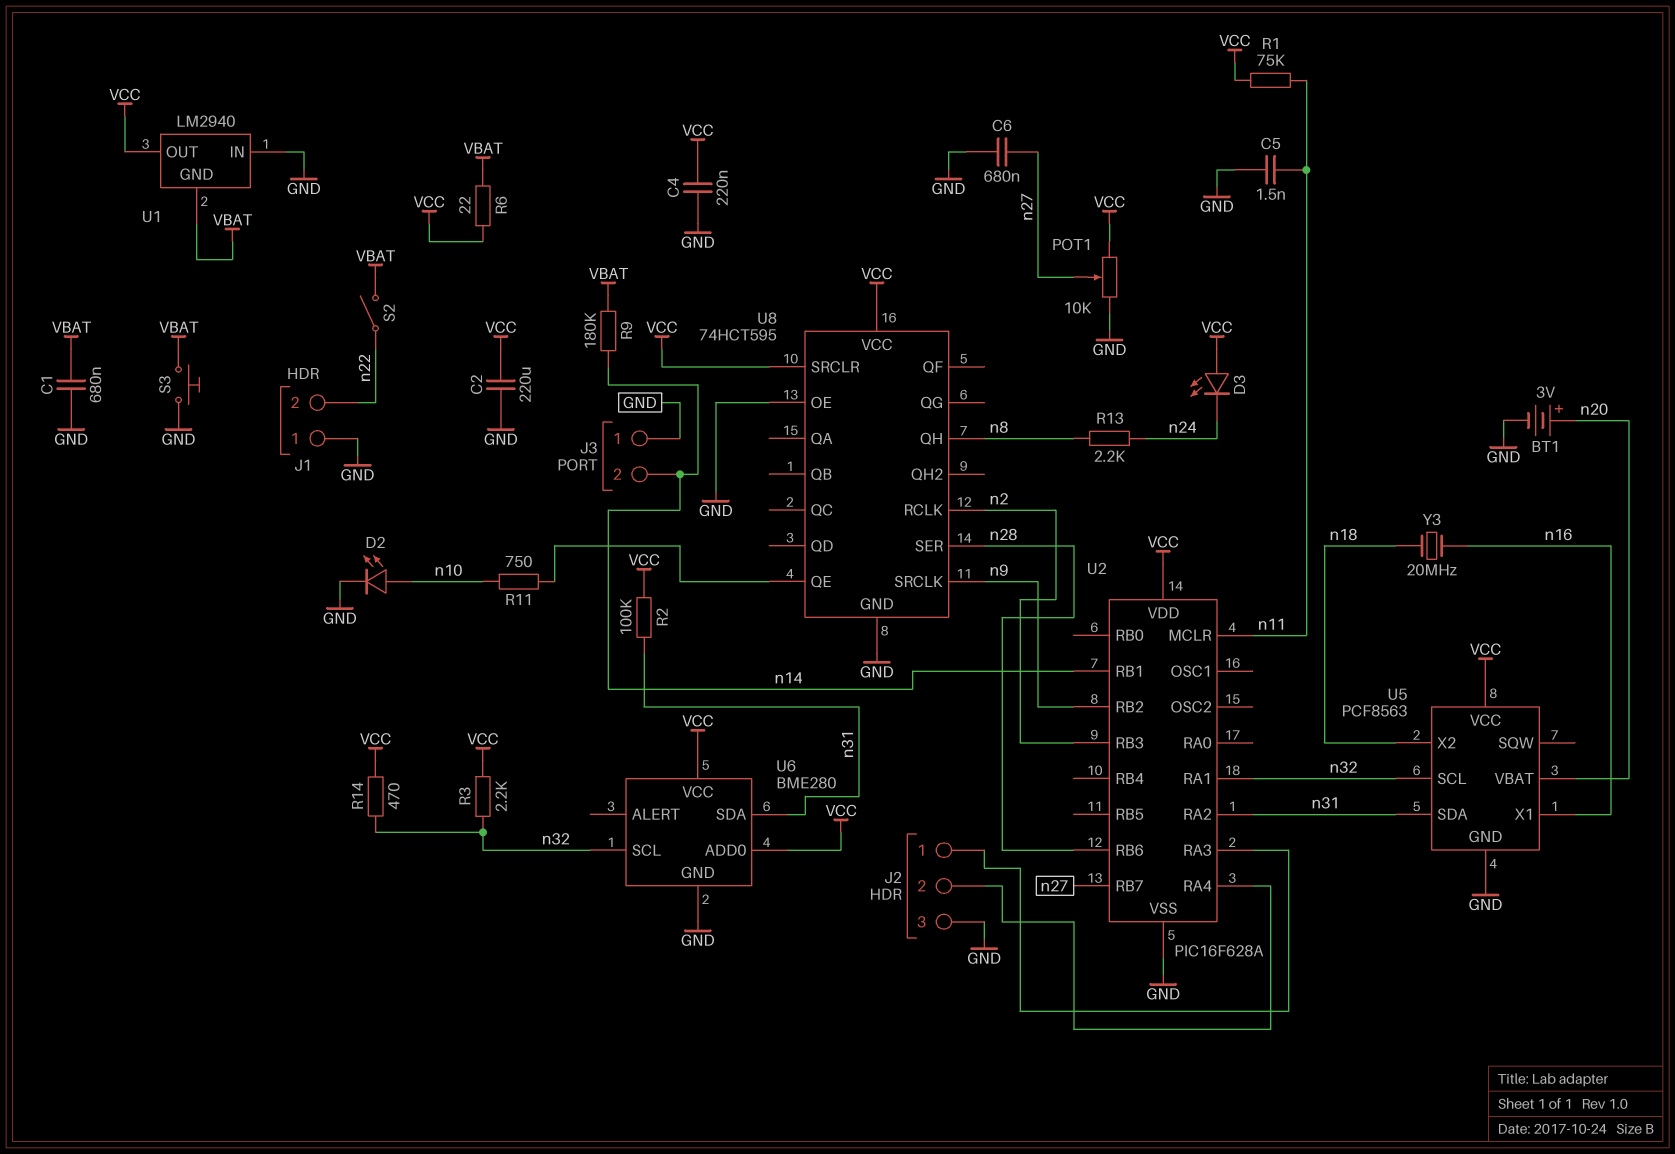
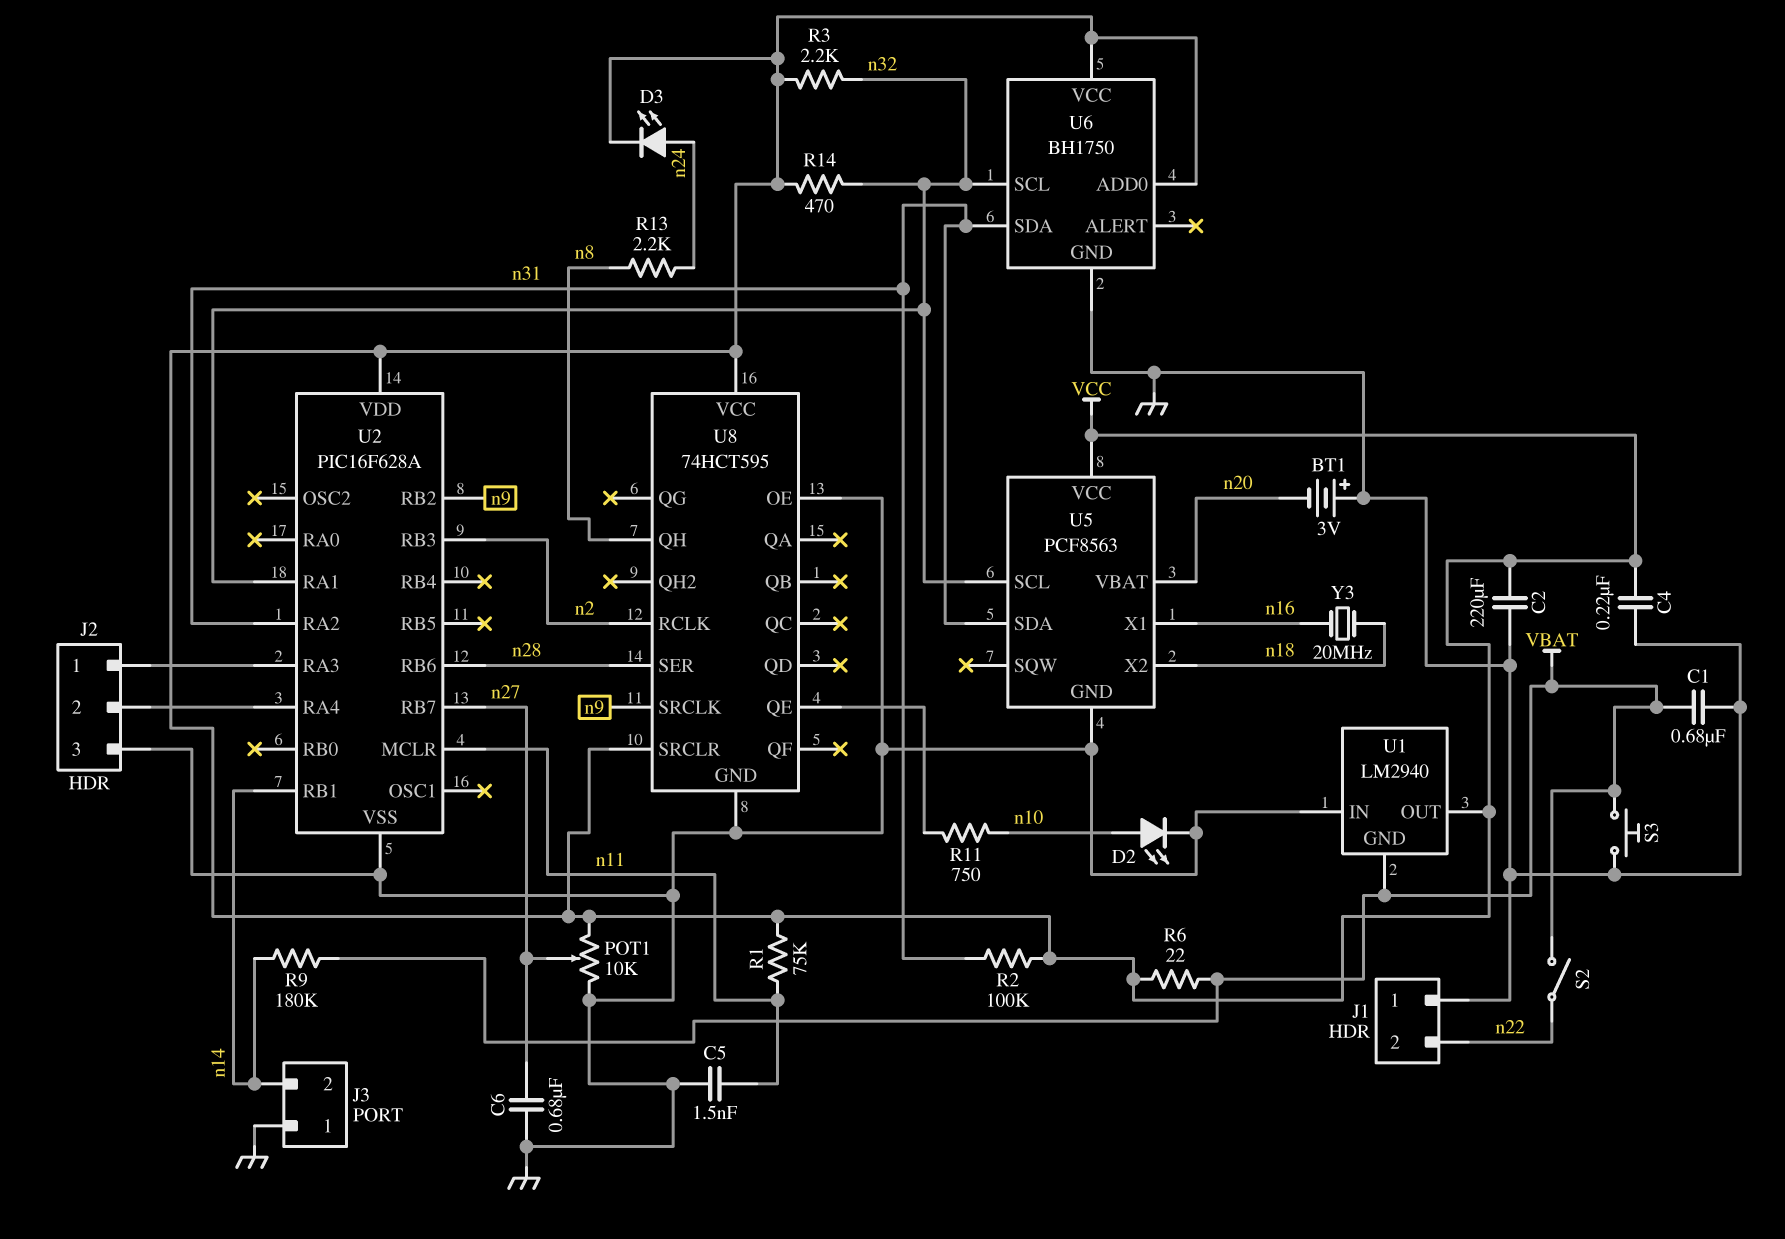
BT1: 3V (plus n20, minus GND) -> 3V (plus GND, minus n20)
D3: LED (A VCC, K n24) -> LED (A n24, K VCC)
U6: BME280 -> BH1750

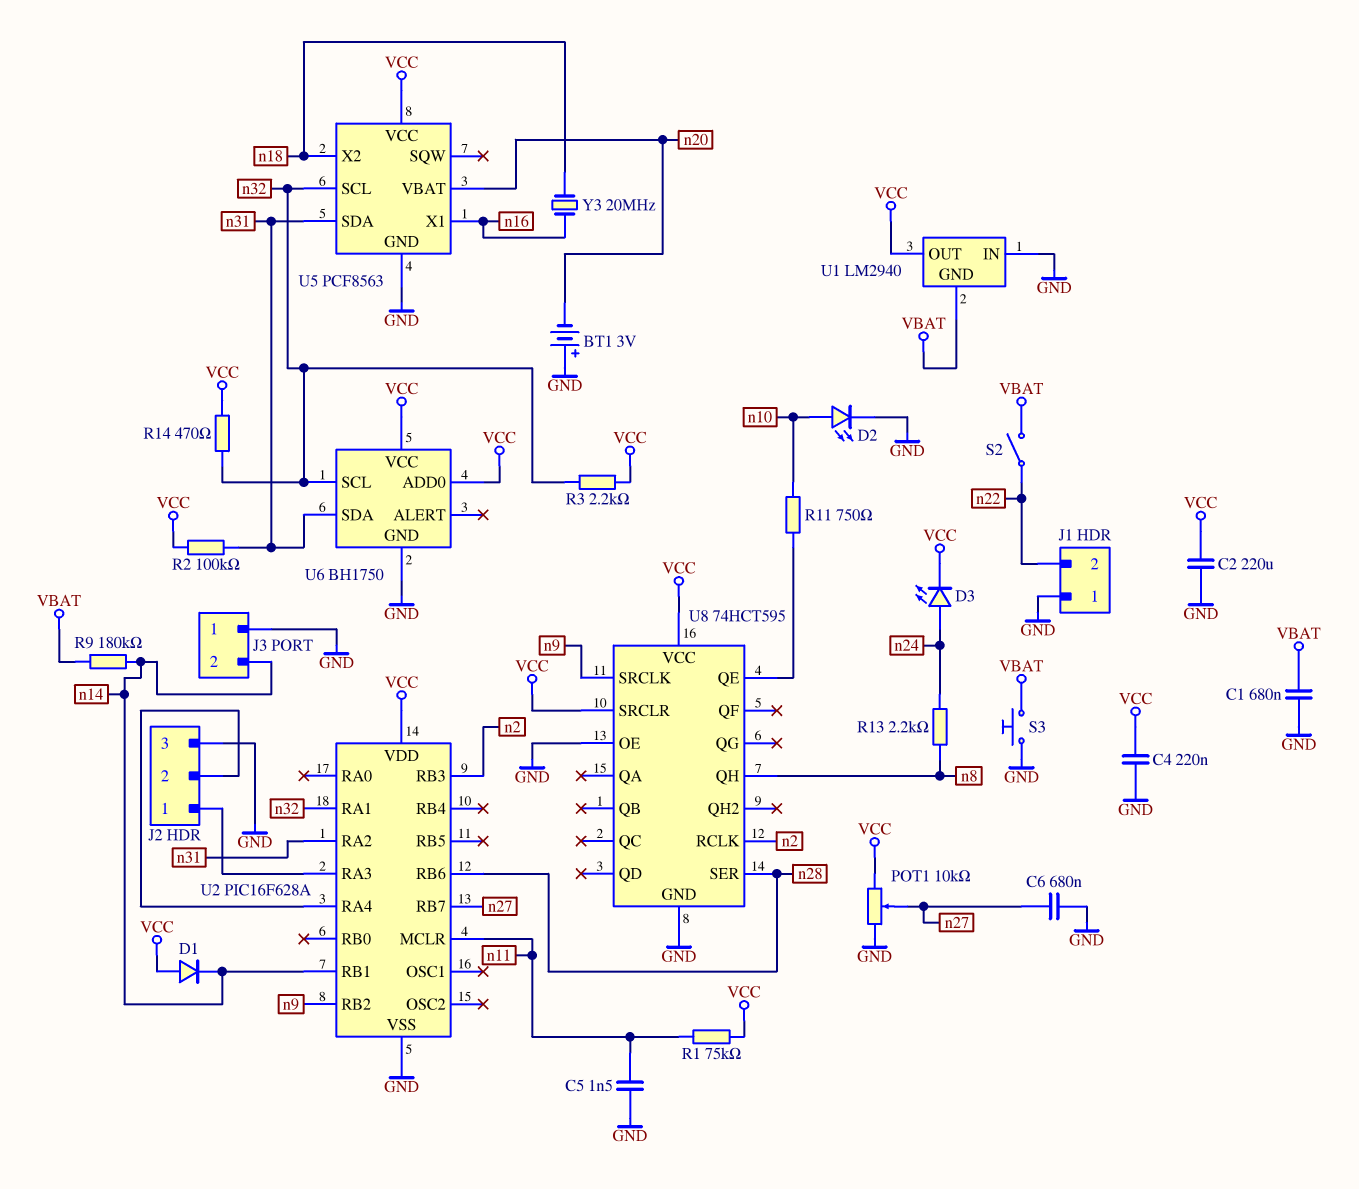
D1: none -> diode (A VCC, K n14)
R6: 22 (VBAT, VCC) -> none

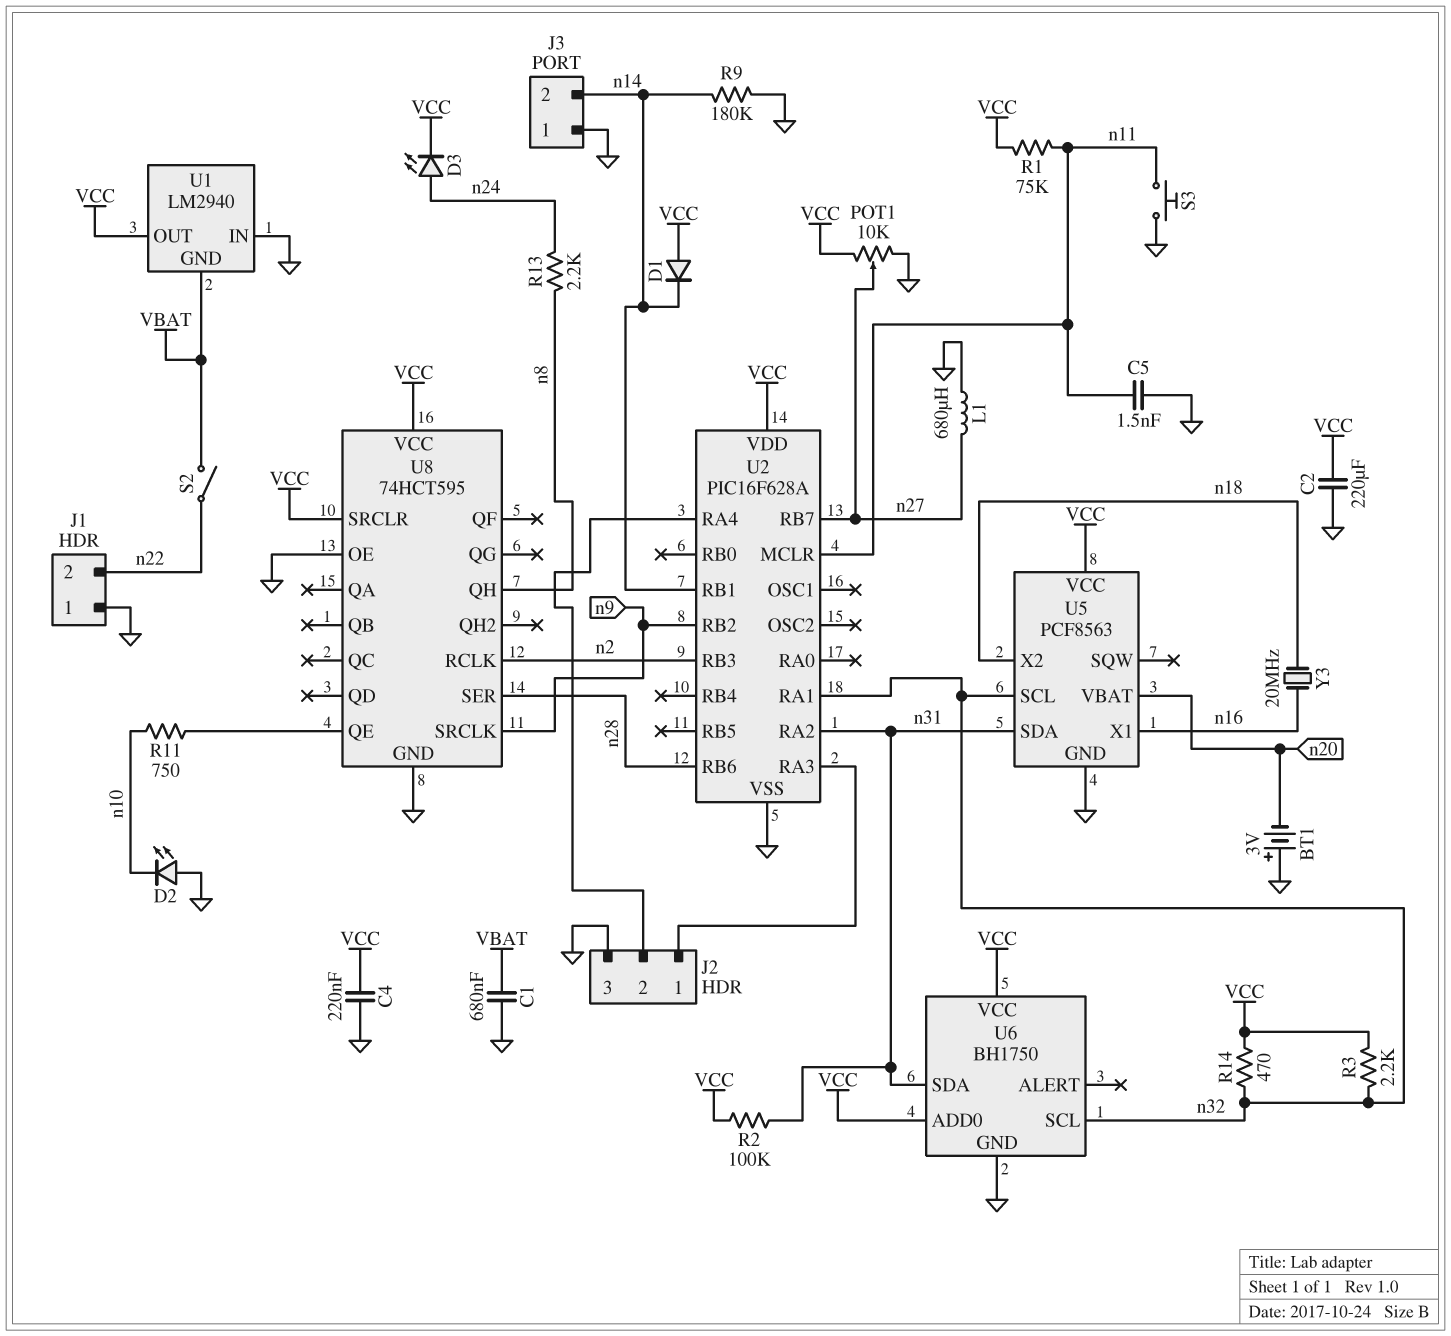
C6: 680nF (GND, n27) -> none
D2: LED (A n10, K GND) -> LED (A GND, K n10)
L1: none -> 680uH (GND, n27)
R9: 180k (VBAT, n14) -> 180k (GND, n14)
S3: button (GND, VBAT) -> button (GND, n11)

